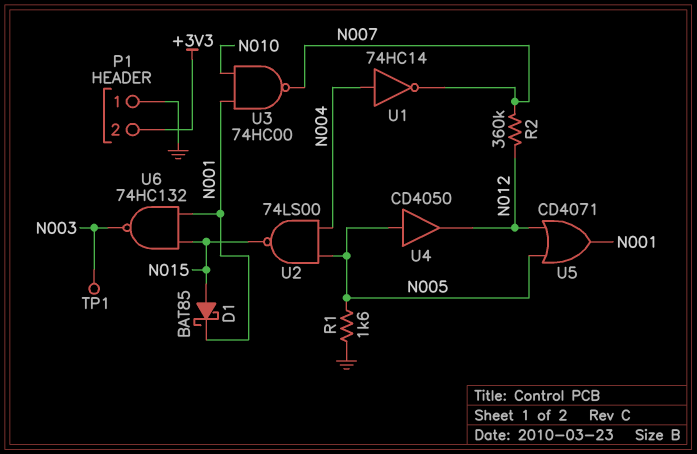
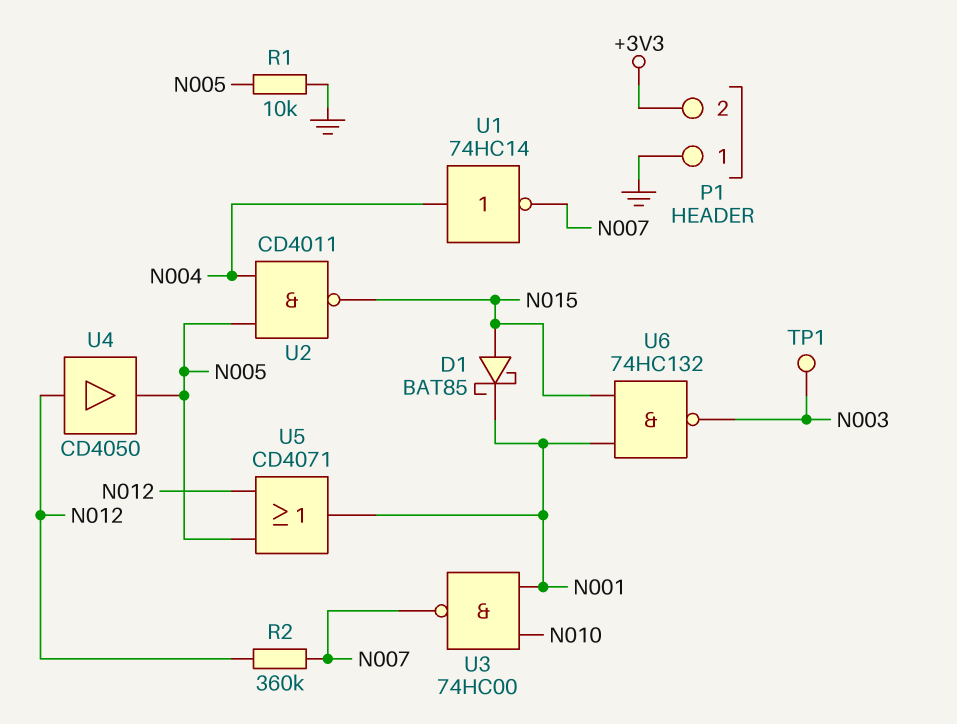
R1: 1.6k (GND, N005) -> 10k (GND, N005)
U2: NAND 74LS00 (in N004, in N005, out N015) -> NAND CD4011 (in N004, in N005, out N015)
U4: buffer CD4050 (in N005, out N012) -> buffer CD4050 (in N012, out N005)

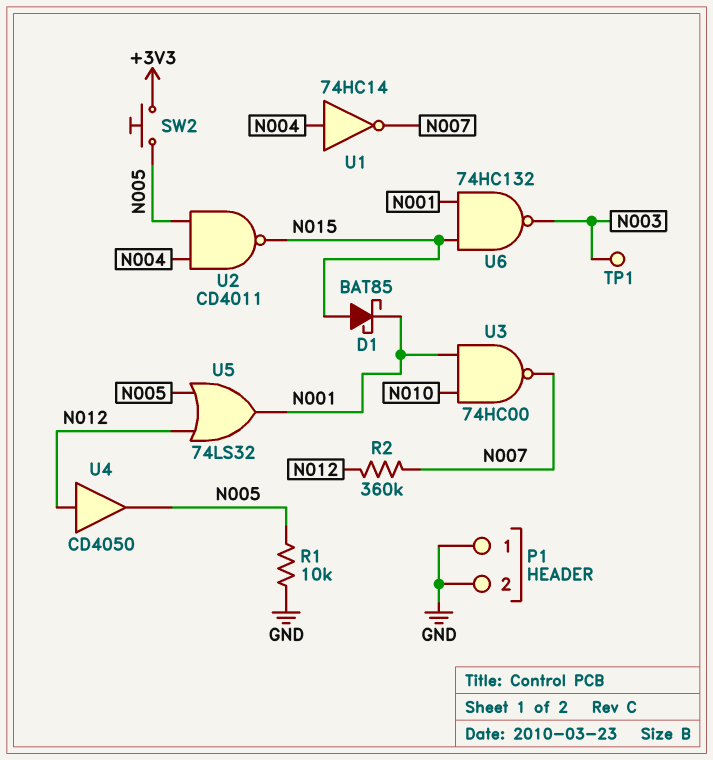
P1 pin 2: +3V3 -> GND
SW2: none -> button (+3V3, N005)
U5: OR CD4071 (in N005, in N012, out N001) -> OR 74LS32 (in N005, in N012, out N001)

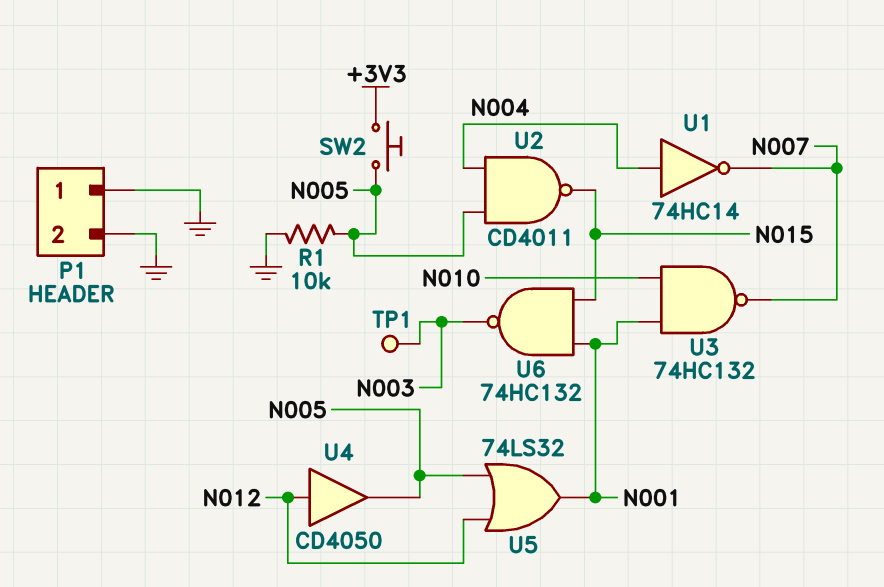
D1: schottky BAT85 (A N015, K N001) -> none
R2: 360k (N007, N012) -> none
U3: NAND 74HC00 (in N001, in N010, out N007) -> NAND 74HC132 (in N001, in N010, out N007)

